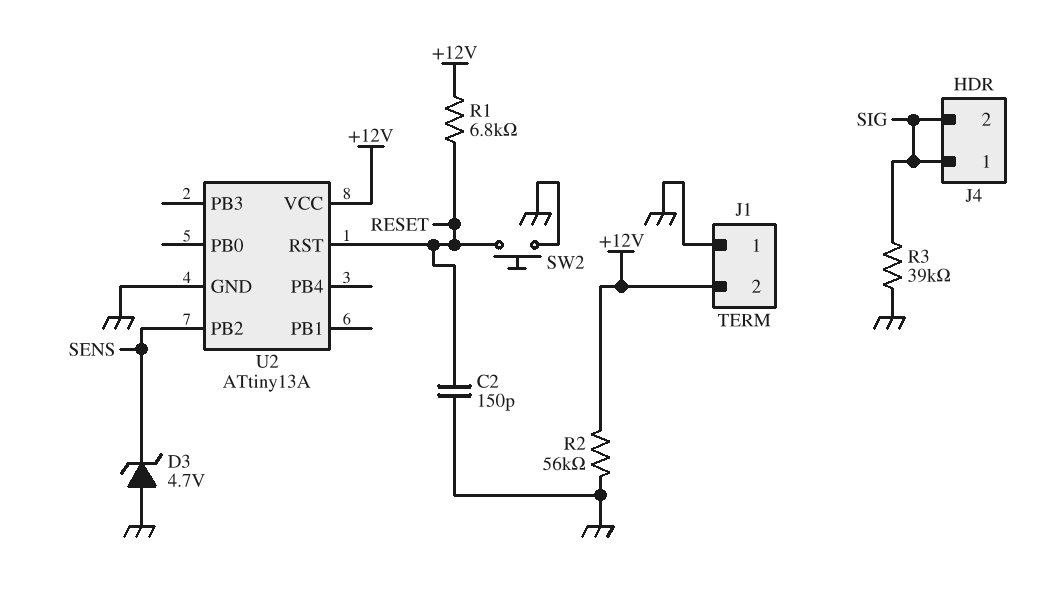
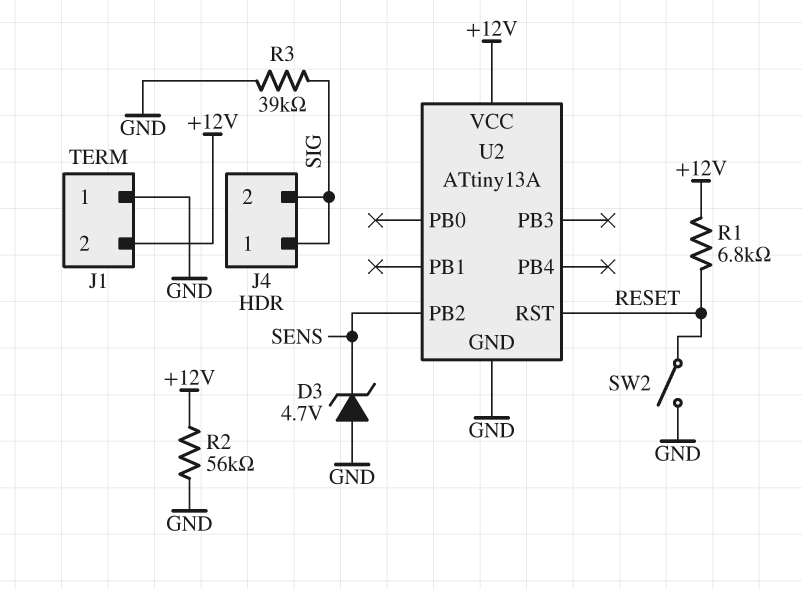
C2: 150pF (GND, RESET) -> none
SW2: button (GND, RESET) -> switch (GND, RESET)

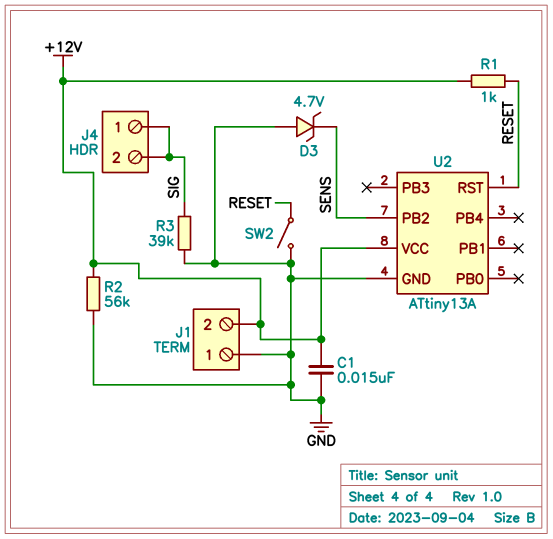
C1: none -> 15nF (+12V, GND)
R1: 6.8k (+12V, RESET) -> 1k (+12V, RESET)

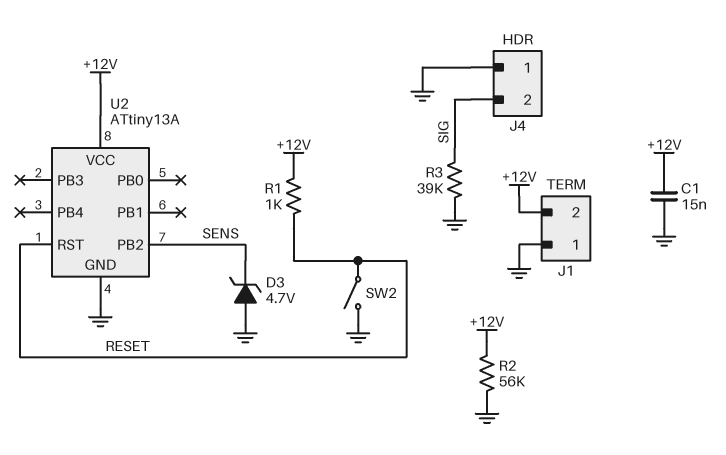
J4 pin 1: SIG -> GND

